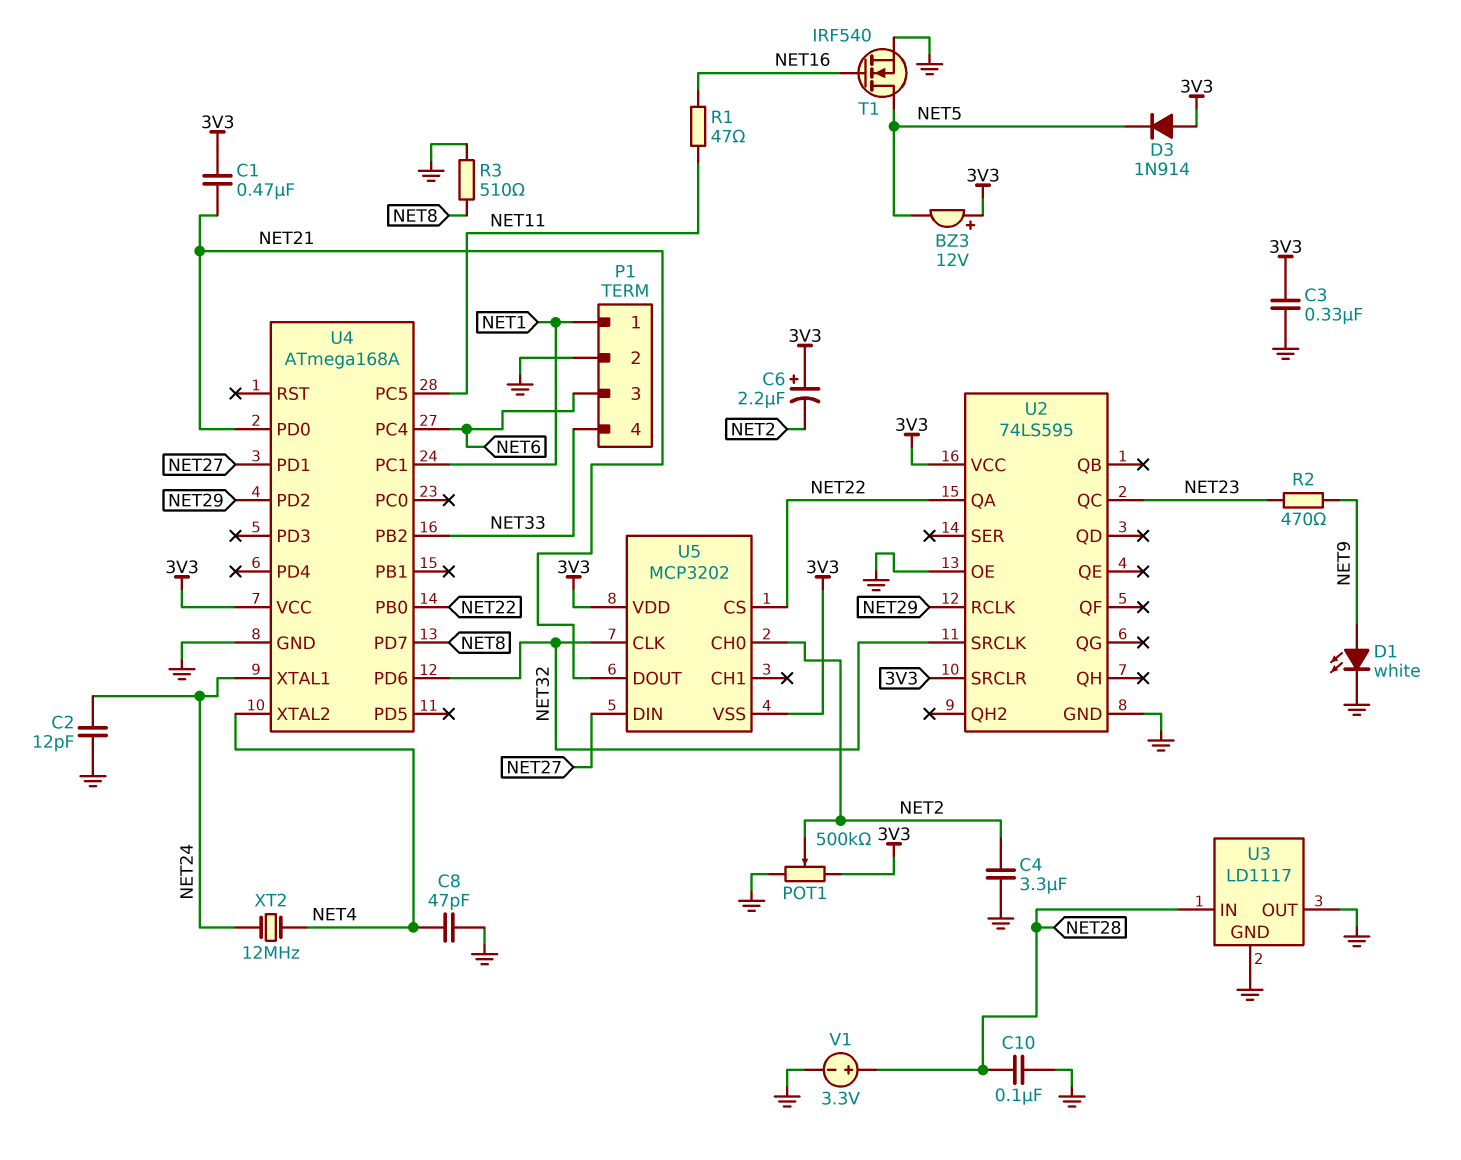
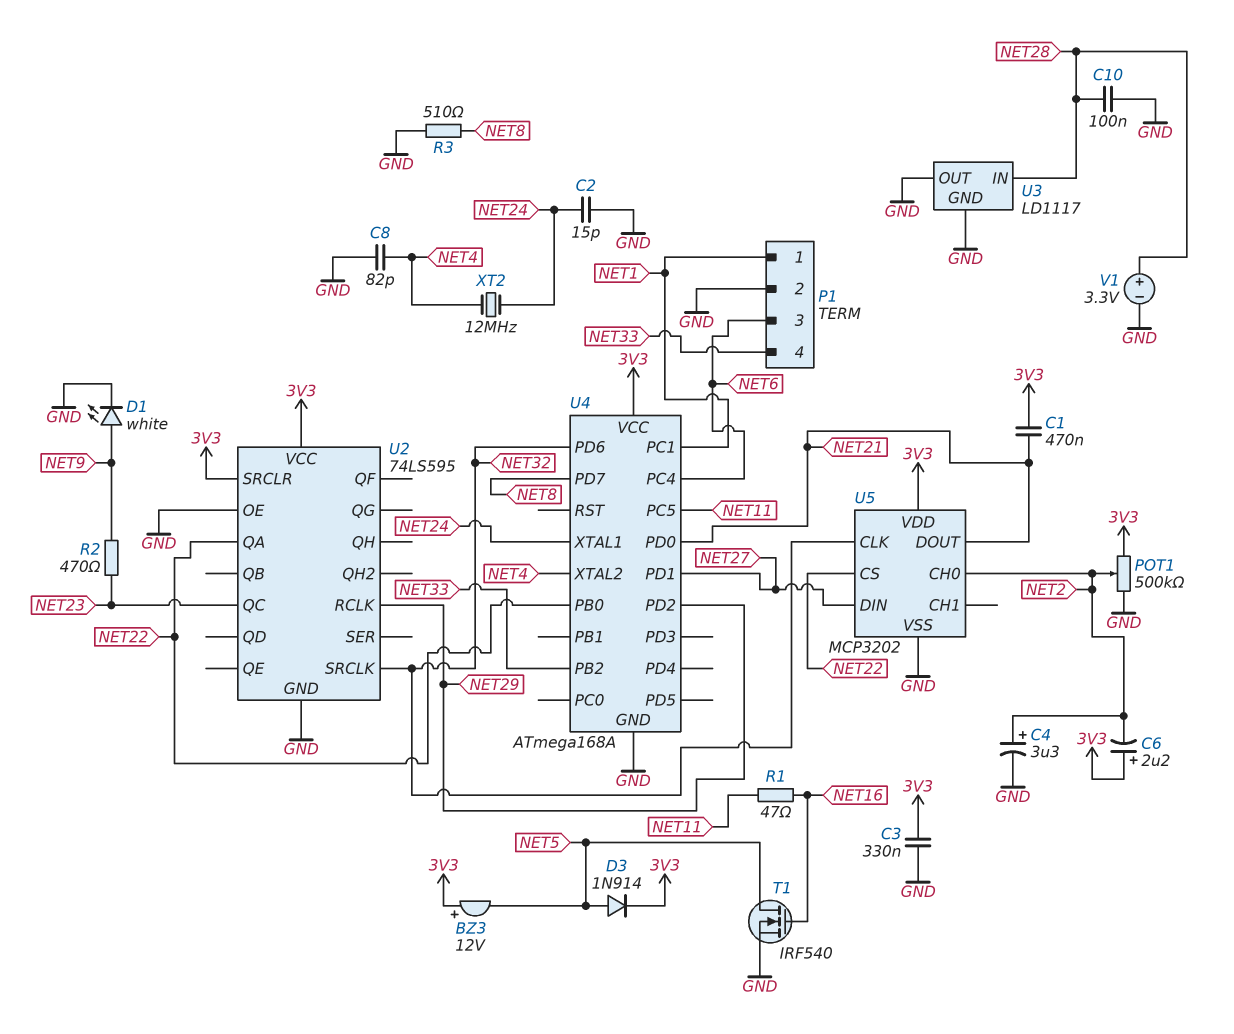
C2: 12pF (GND, NET24) -> 15pF (GND, NET24)
C4: 3.3uF (GND, NET2) -> 3.3uF (plus NET2, minus GND)
C8: 47pF (GND, NET4) -> 82pF (GND, NET4)
D3: diode 1N914 (A 3V3, K NET5) -> diode 1N914 (A NET5, K 3V3)
U5 pin VSS: 3V3 -> GND

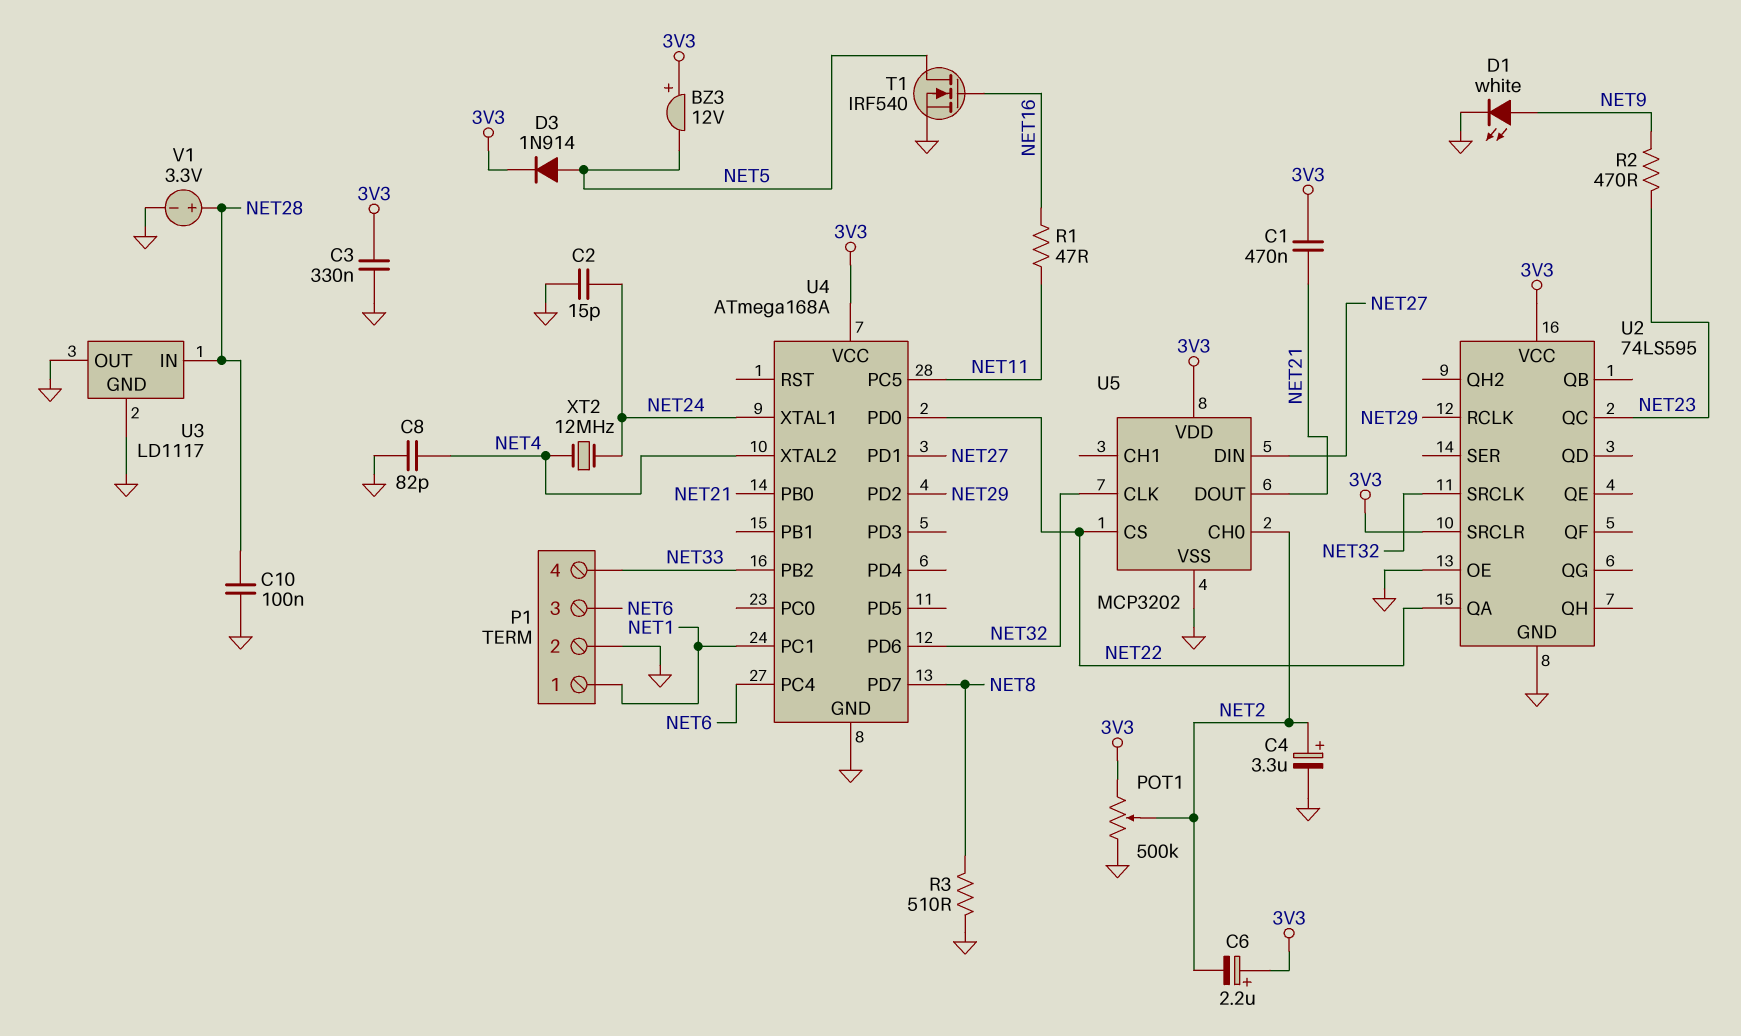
U4 pin PB0: NET22 -> NET21
U4 pin PD0: NET21 -> NET22

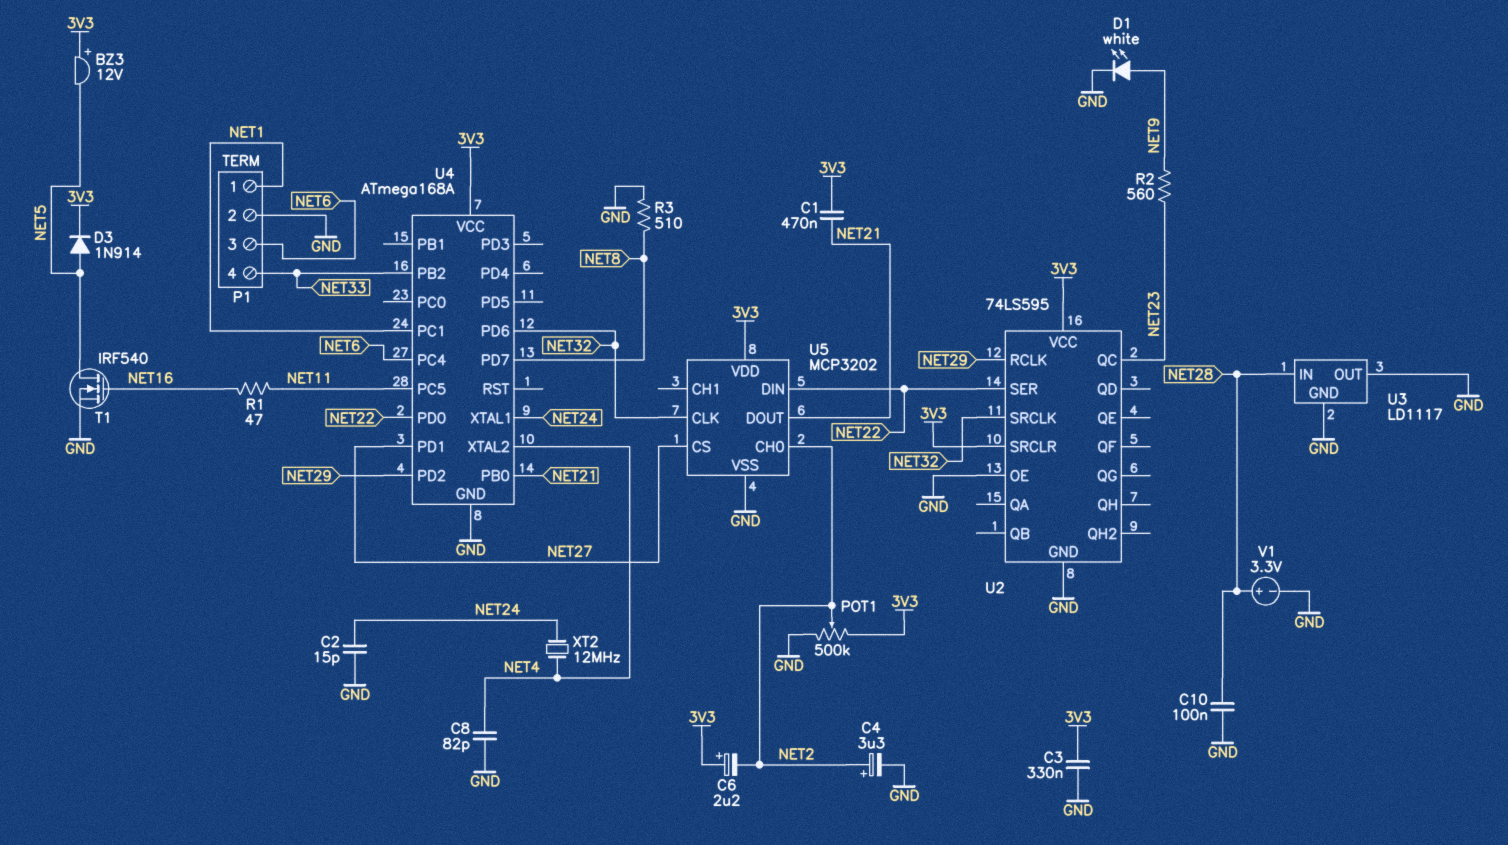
R2: 470 (NET9, NET23) -> 560 (NET9, NET23)
U2 pin QA: NET22 -> none
U2 pin SER: none -> NET22
U5 pin CS: NET22 -> NET27
U5 pin DIN: NET27 -> NET22

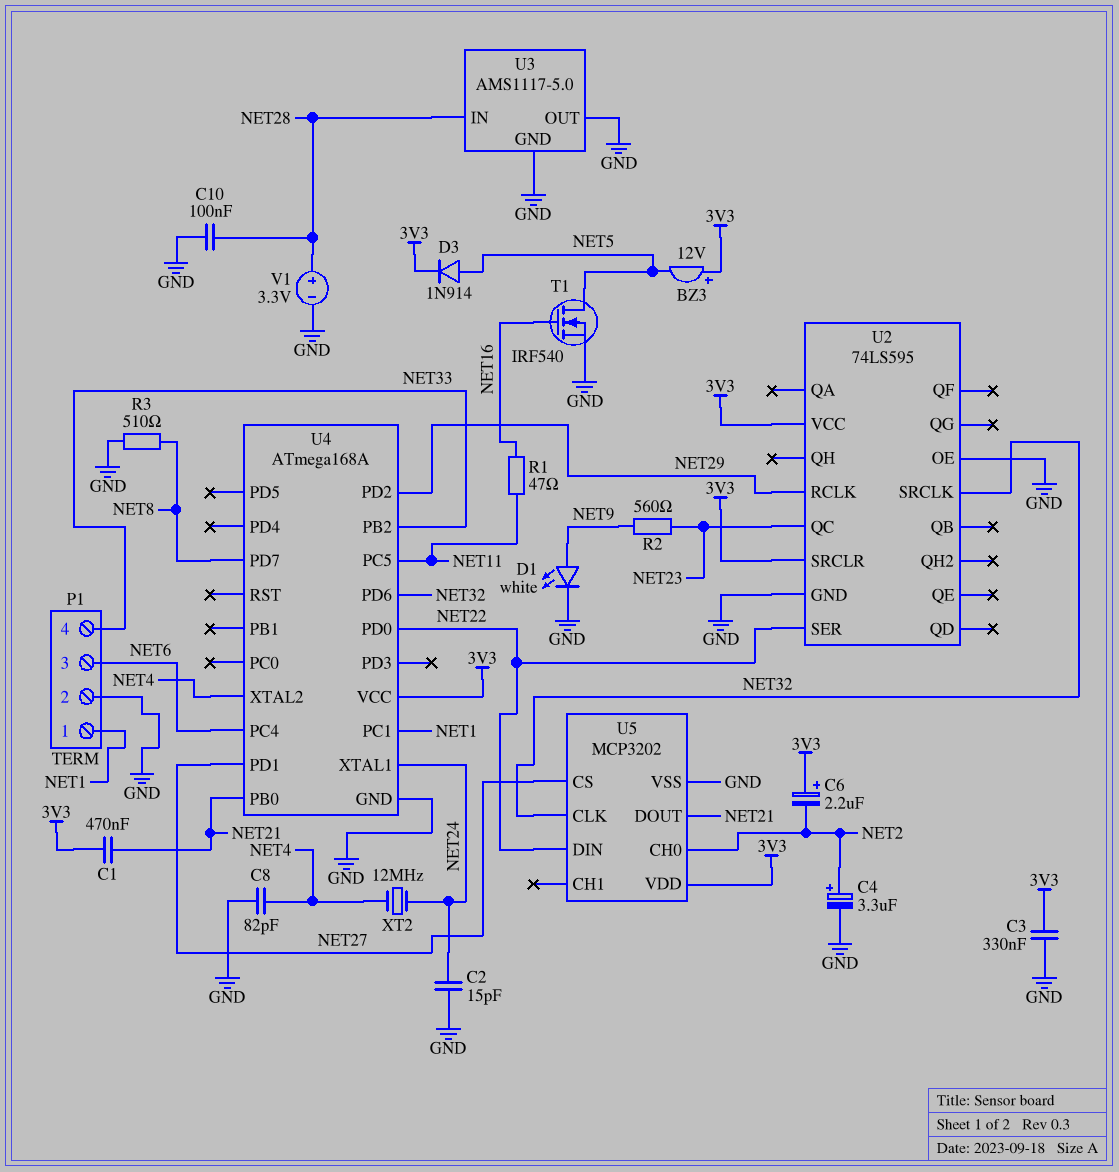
POT1: 500k (3V3, GND, wiper NET2) -> none
U3: LD1117 -> AMS1117-5.0

